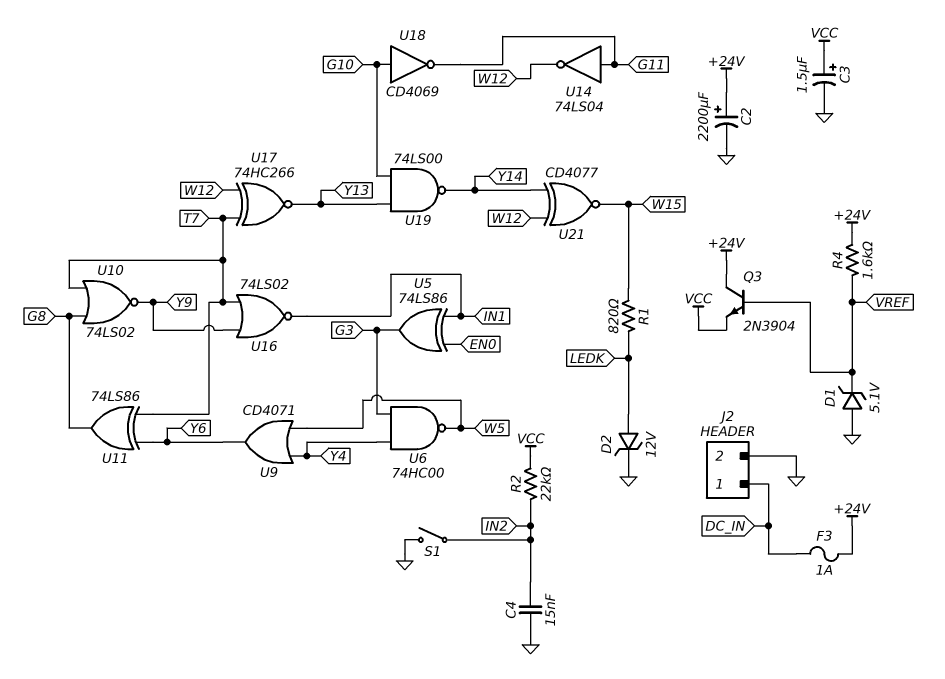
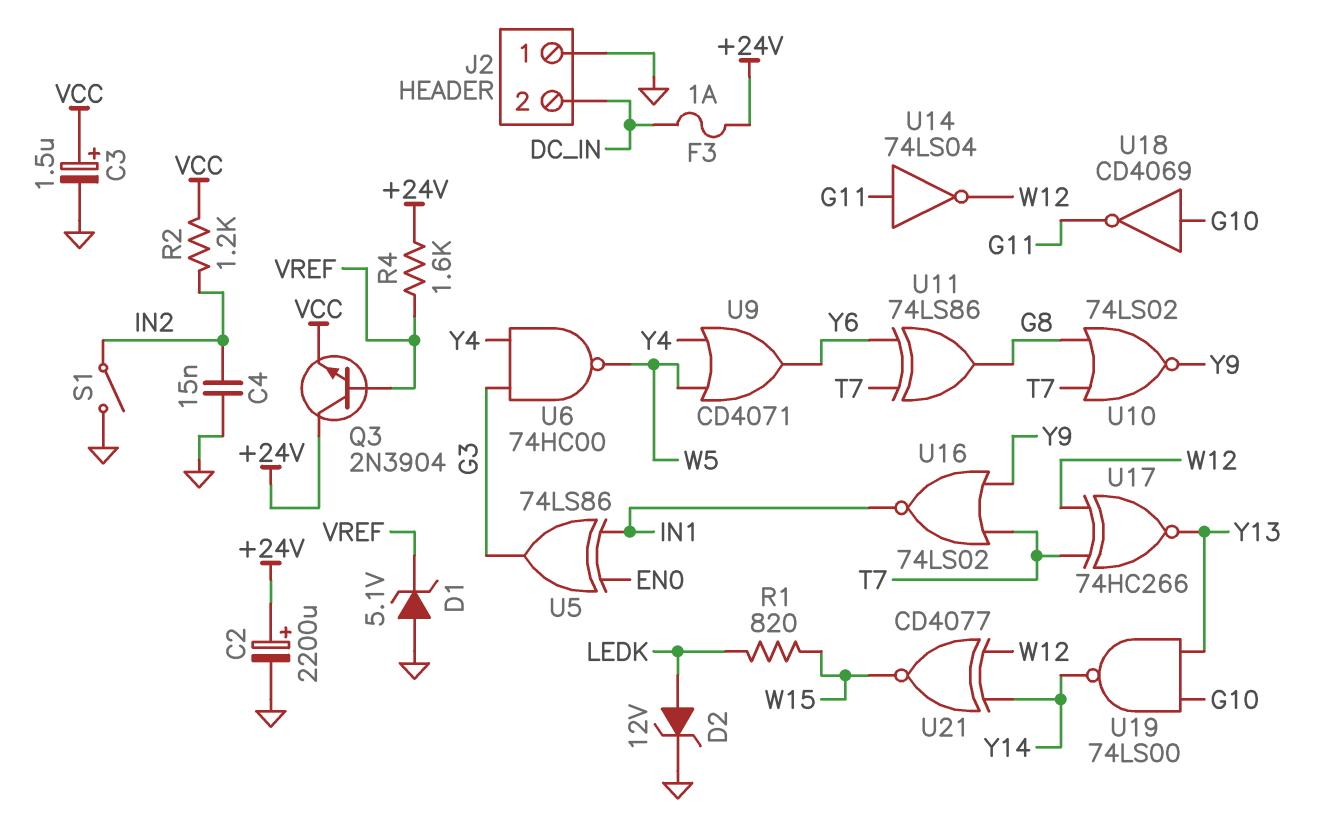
J2 pin 1: DC_IN -> GND
J2 pin 2: GND -> DC_IN
R2: 22k (IN2, VCC) -> 1.2k (IN2, VCC)

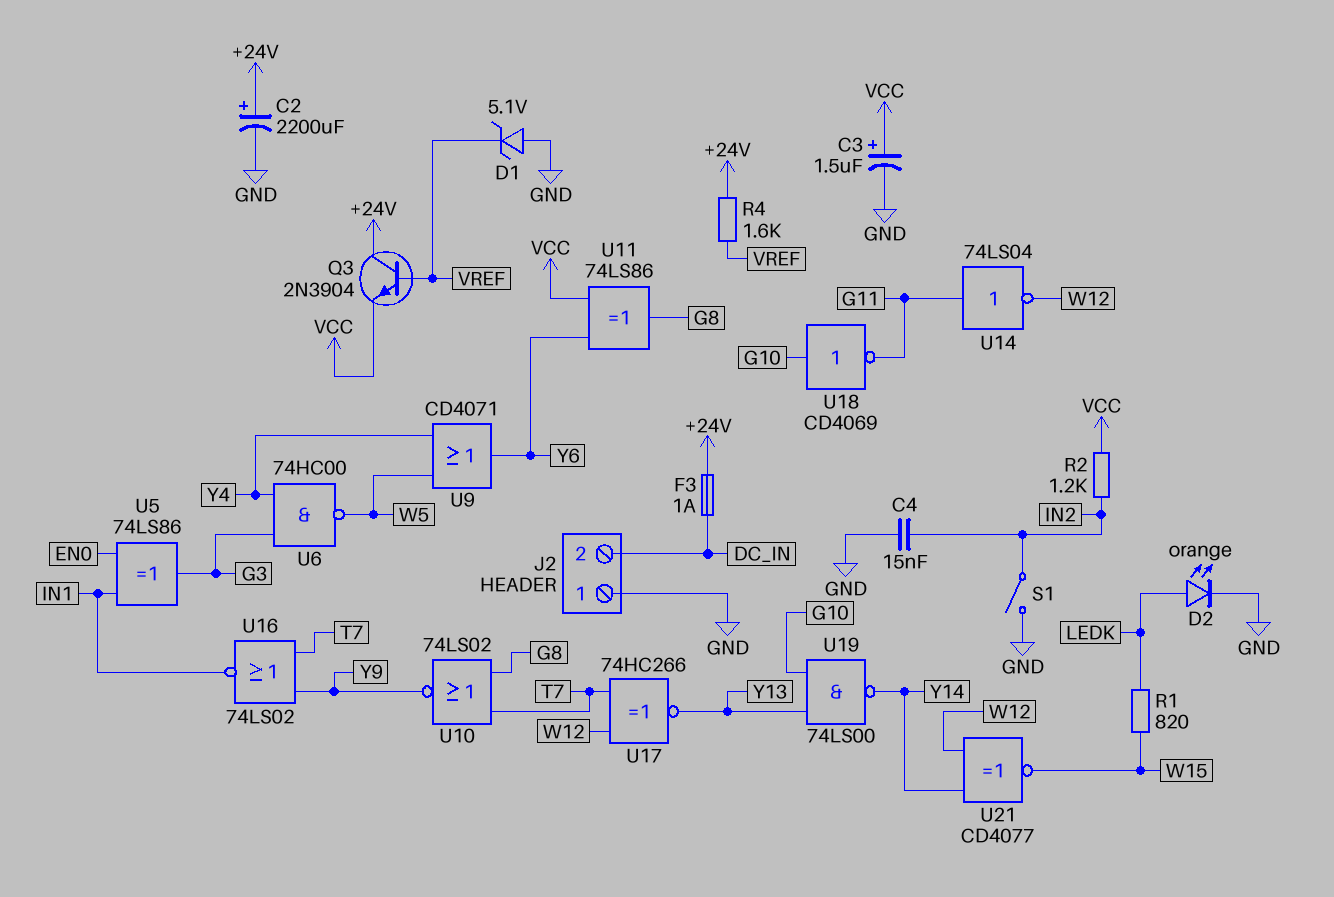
D2: zener 12V (A LEDK, K GND) -> LED orange (A LEDK, K GND)
U11: XOR 74LS86 (in T7, in Y6, out G8) -> XOR 74LS86 (in VCC, in Y6, out G8)

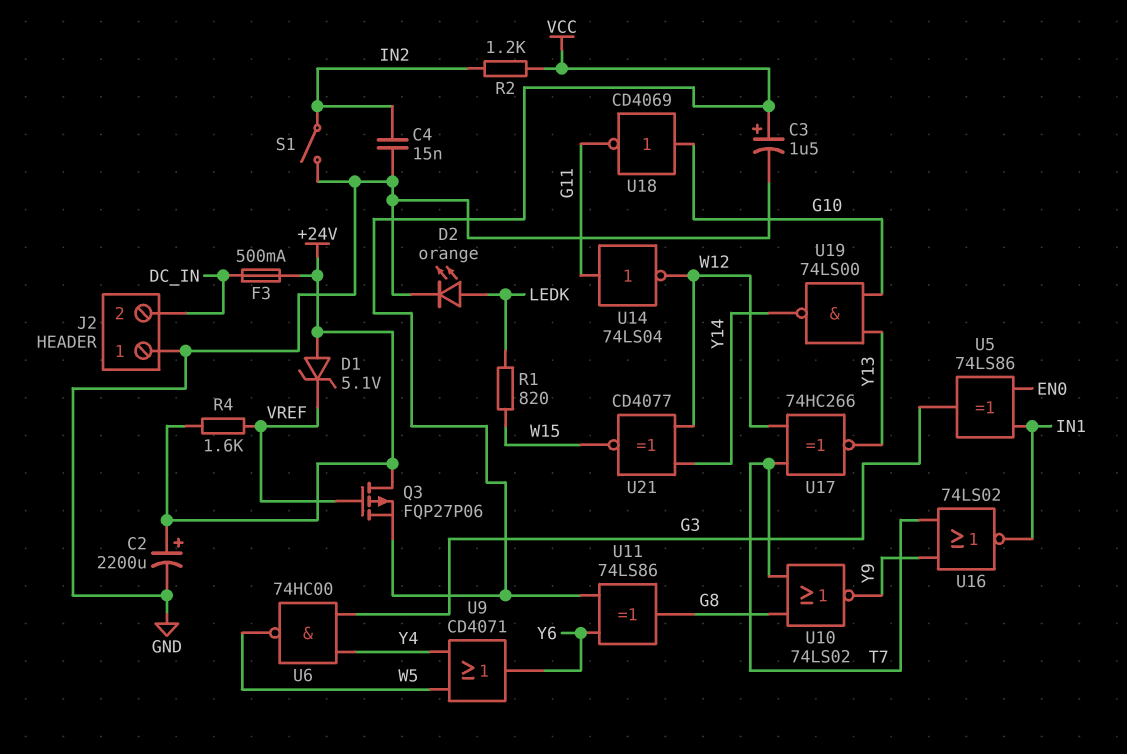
D1: zener 5.1V (A GND, K VREF) -> zener 5.1V (A +24V, K VREF)
F3: 1A (+24V, DC_IN) -> 500mA (+24V, DC_IN)
Q3: NPN 2N3904 (B VREF, C +24V, E VCC) -> PMOS FQP27P06 (G VREF, D +24V, S VCC)

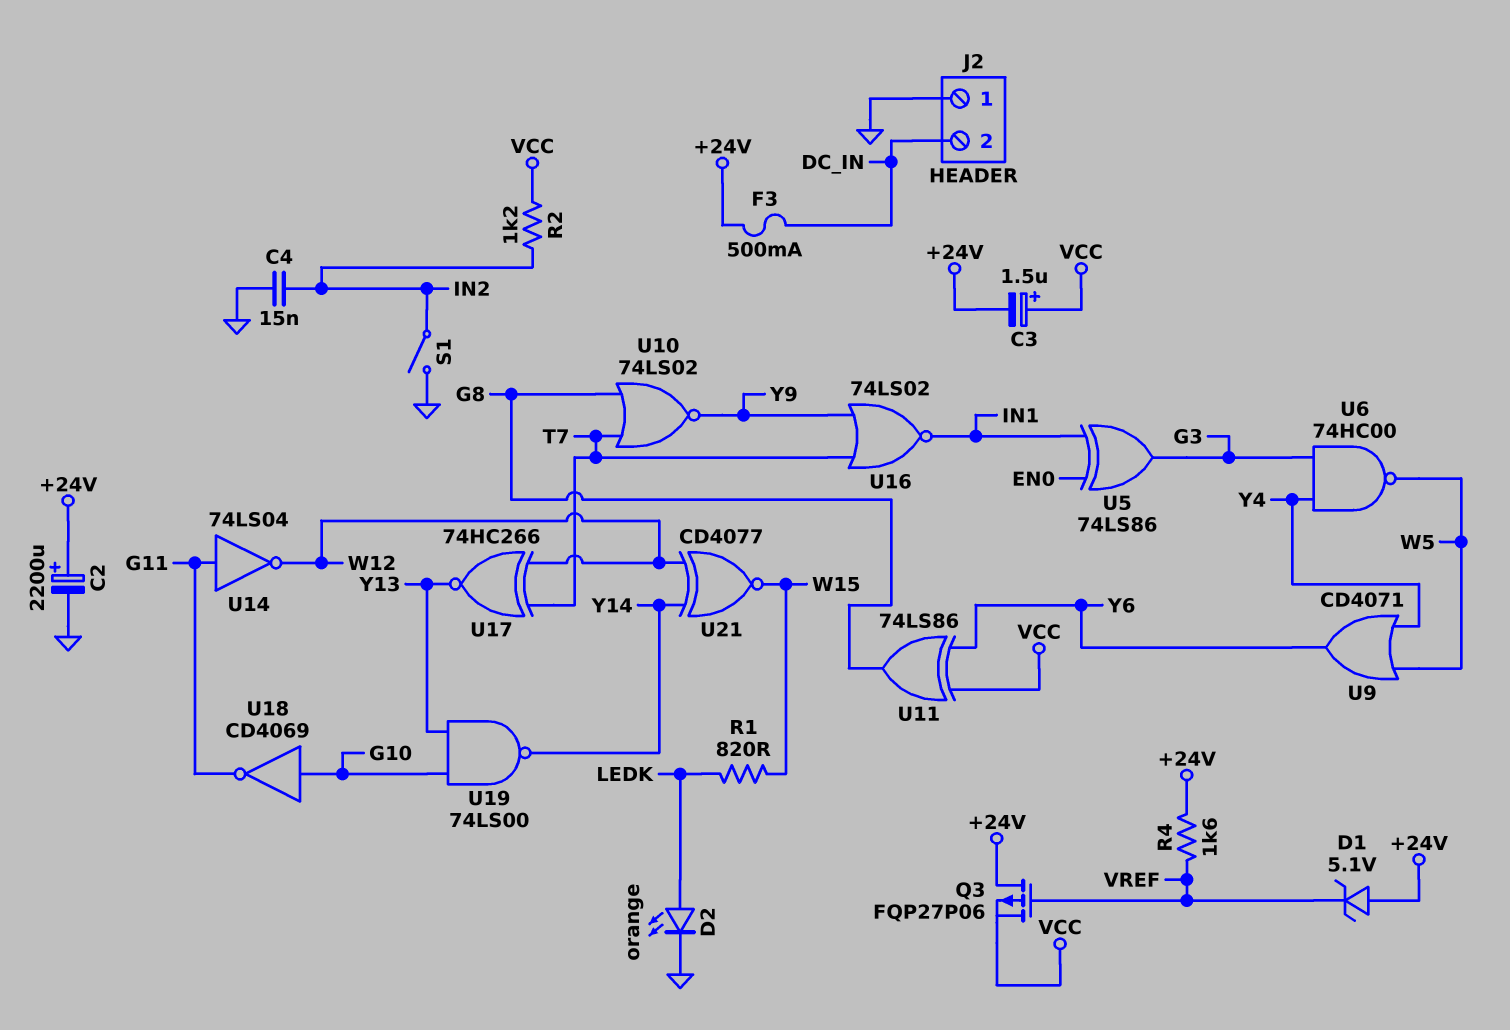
C3: 1.5uF (plus VCC, minus GND) -> 1.5uF (plus VCC, minus +24V)

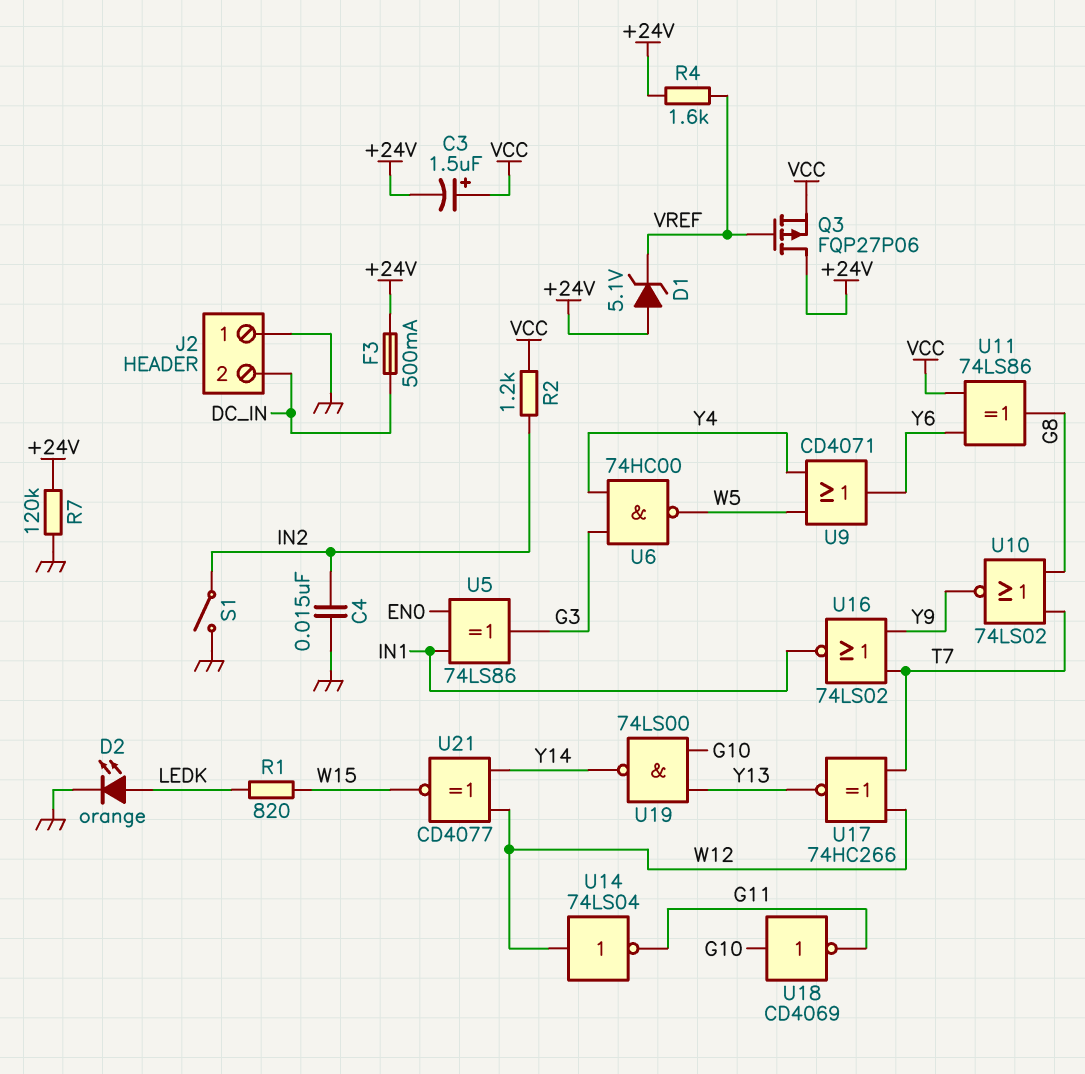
C2: 2200uF (plus +24V, minus GND) -> none
R7: none -> 120k (+24V, GND)
U14: NOT 74LS04 (in G11, out W12) -> NOT 74LS04 (in W12, out G11)

